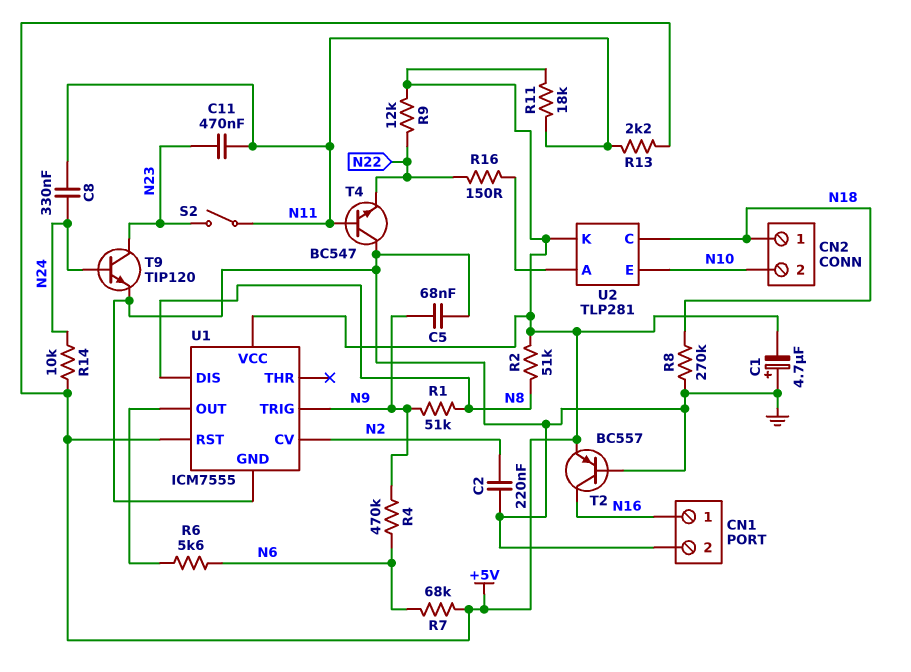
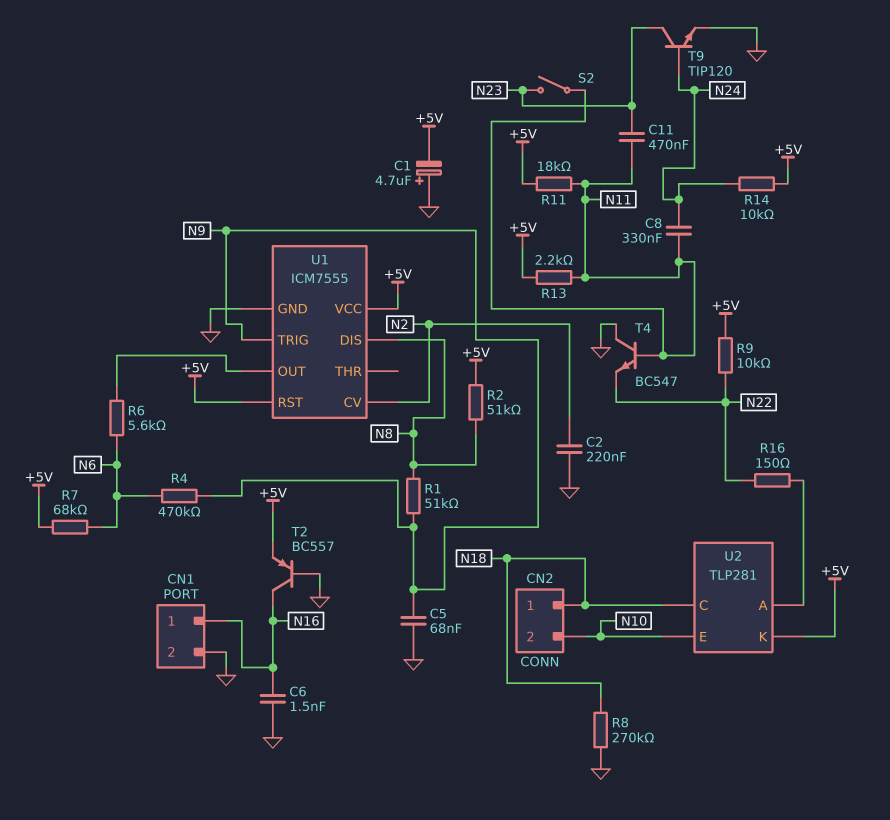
C6: none -> 1.5nF (GND, N16)
R9: 12k (+5V, N22) -> 10k (+5V, N22)

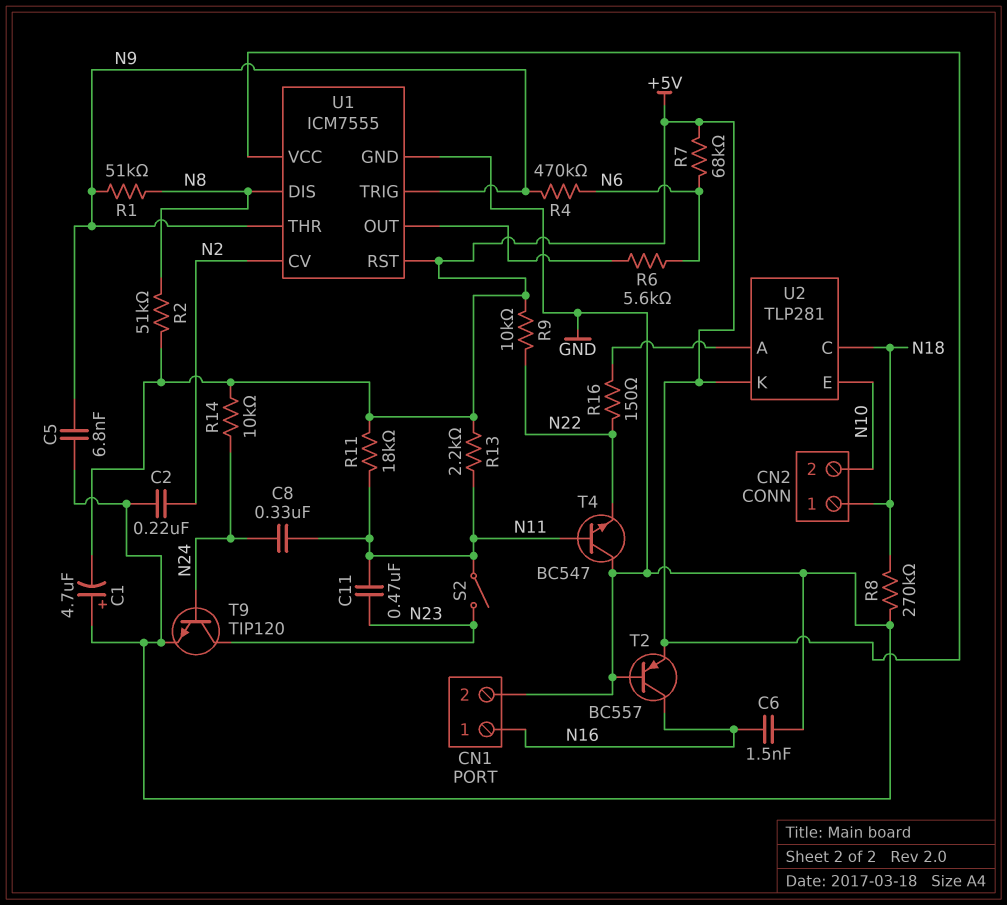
C5: 68nF (GND, N9) -> 6.8nF (GND, N9)
U1 pin THR: none -> N9

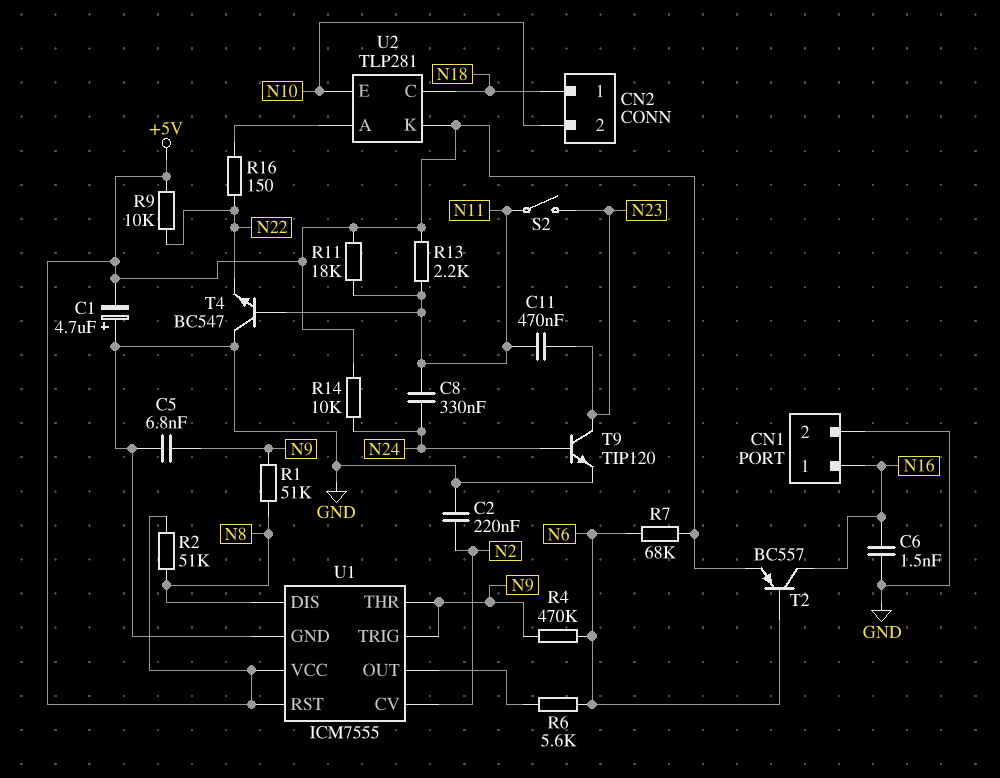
R8: 270k (GND, N18) -> none
T2: PNP BC557 (B GND, C N16, E +5V) -> PNP BC557 (B N6, C N16, E +5V)

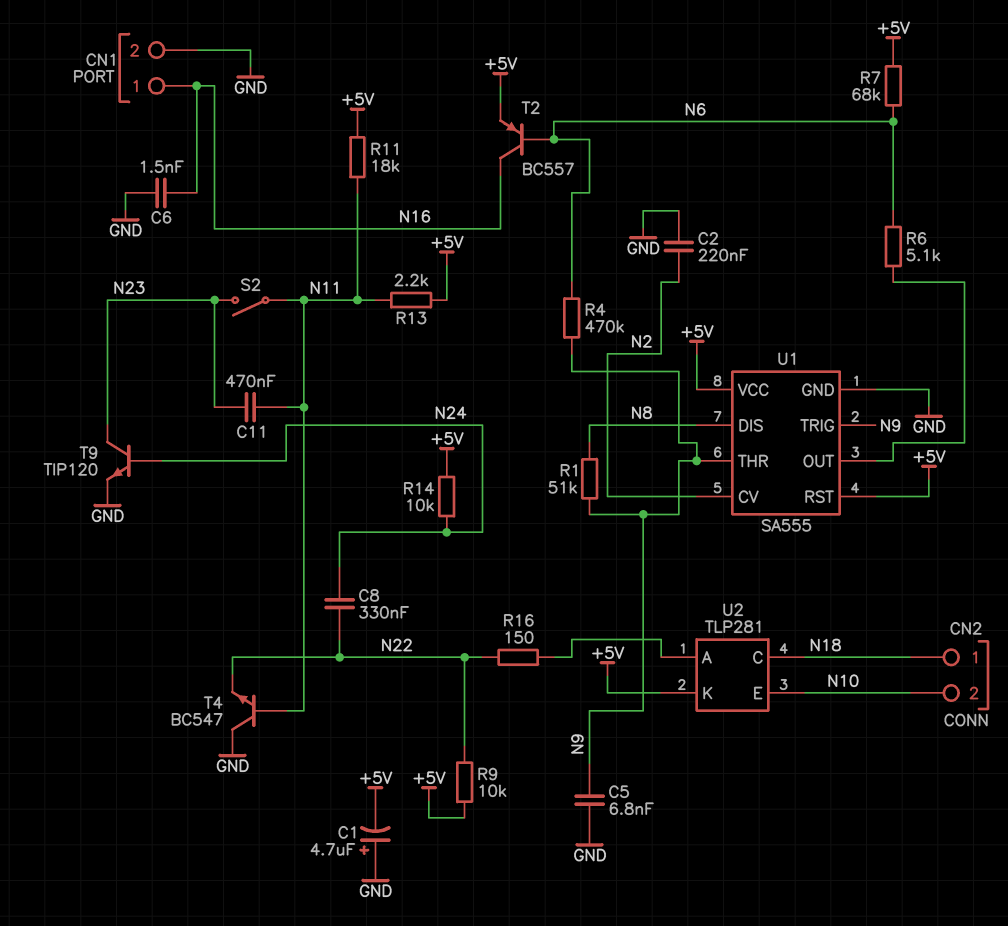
C8: 330nF (N11, N24) -> 330nF (N22, N24)
R2: 51k (+5V, N8) -> none
R6: 5.6k (N6, U1/OUT) -> 5.1k (N6, U1/OUT)
U1: ICM7555 -> SA555

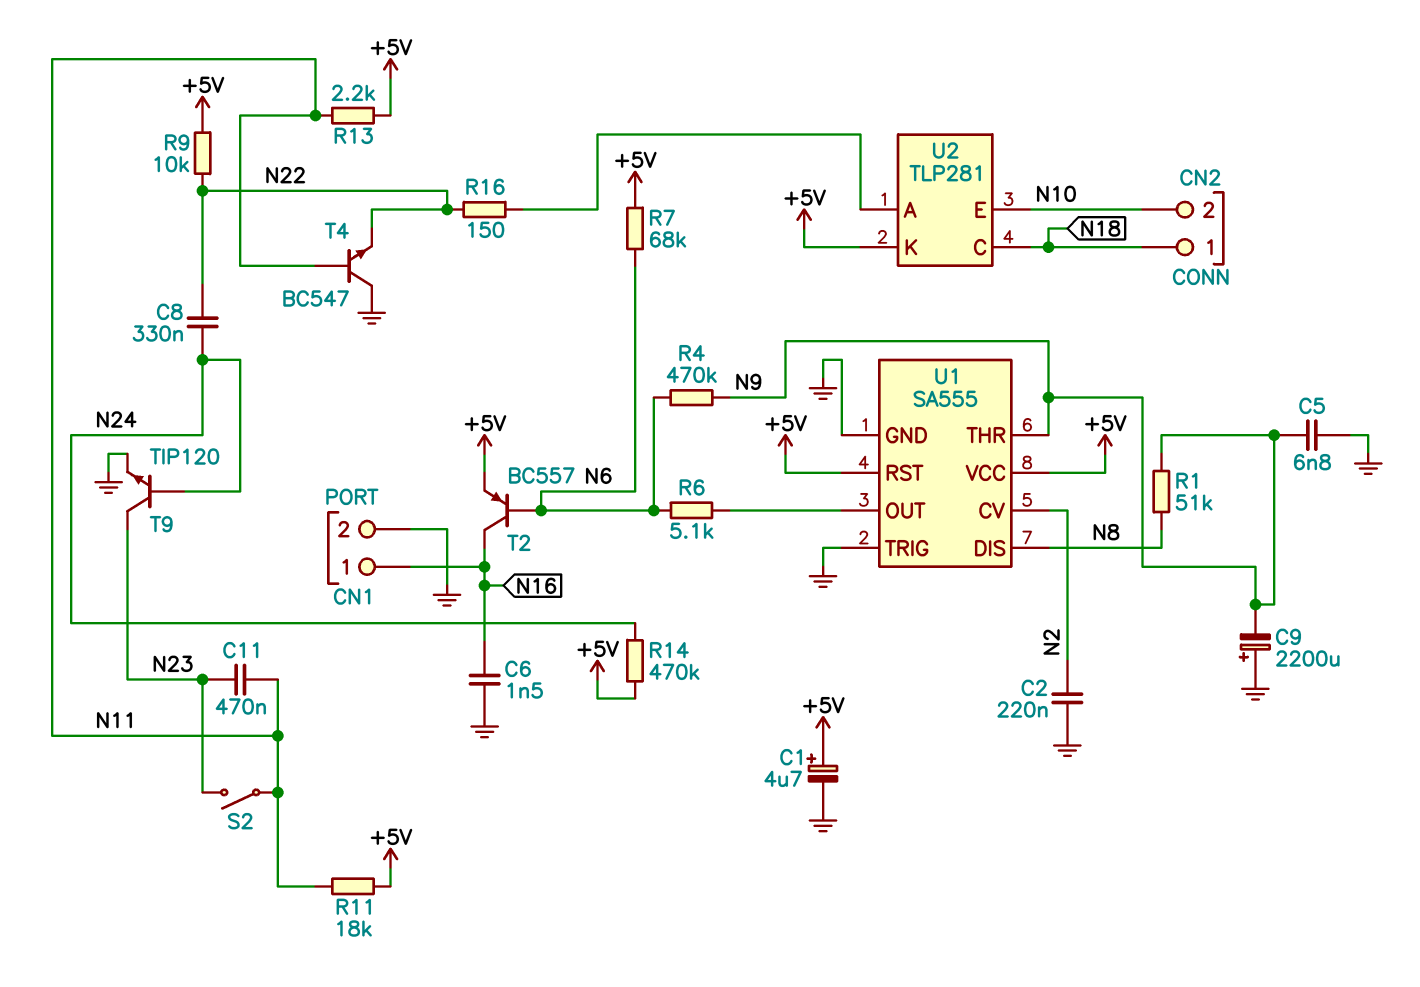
C1: 4.7uF (plus GND, minus +5V) -> 4.7uF (plus +5V, minus GND)
C9: none -> 2200uF (plus GND, minus N9)
R14: 10k (+5V, N24) -> 470k (+5V, N24)
U1 pin TRIG: N9 -> GND

